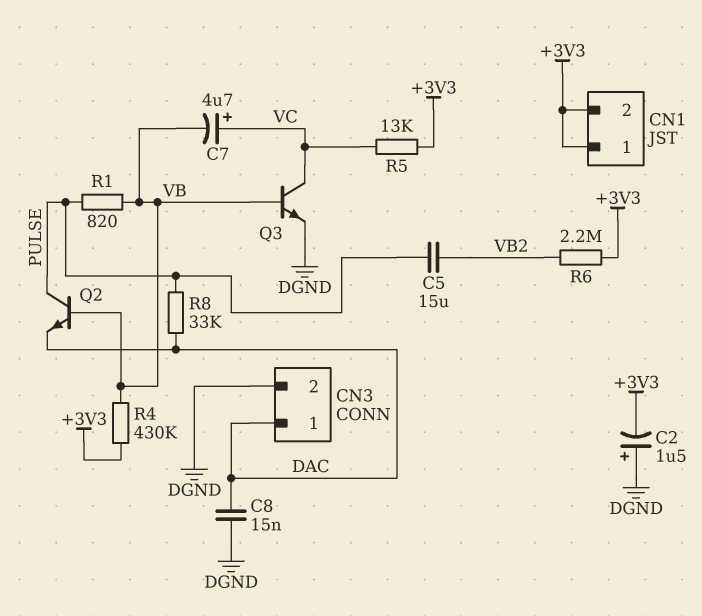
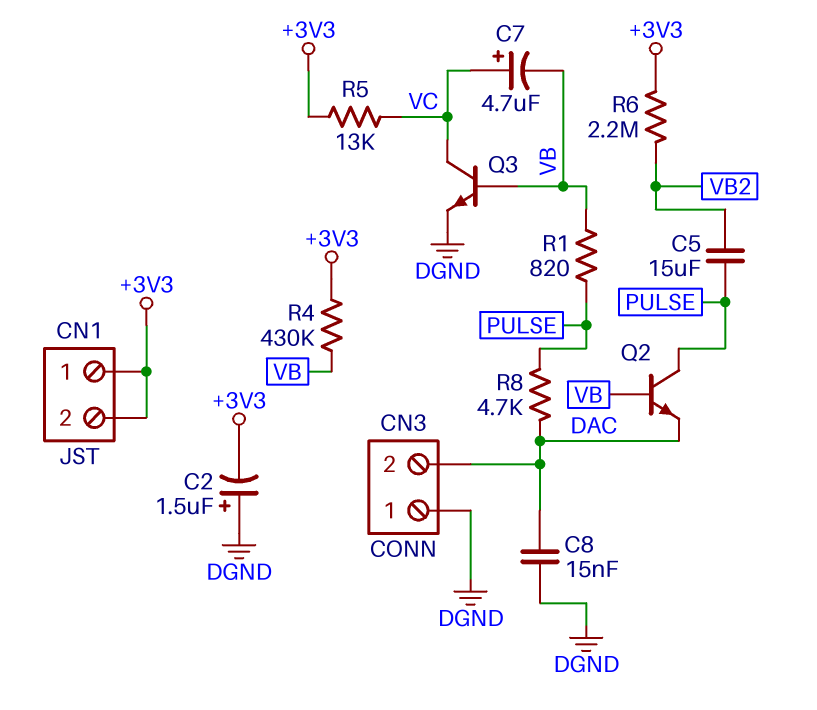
CN3 pin 1: DAC -> DGND
CN3 pin 2: DGND -> DAC
R8: 33k (DAC, PULSE) -> 4.7k (DAC, PULSE)

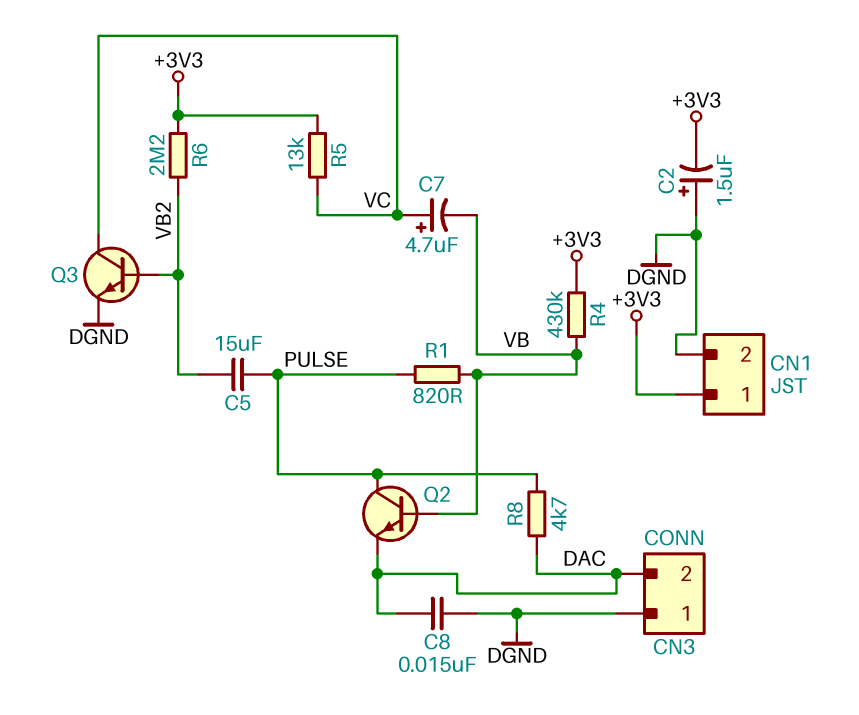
CN1 pin 2: +3V3 -> DGND
Q3: NPN (B VB, C VC, E DGND) -> NPN (B VB2, C VC, E DGND)

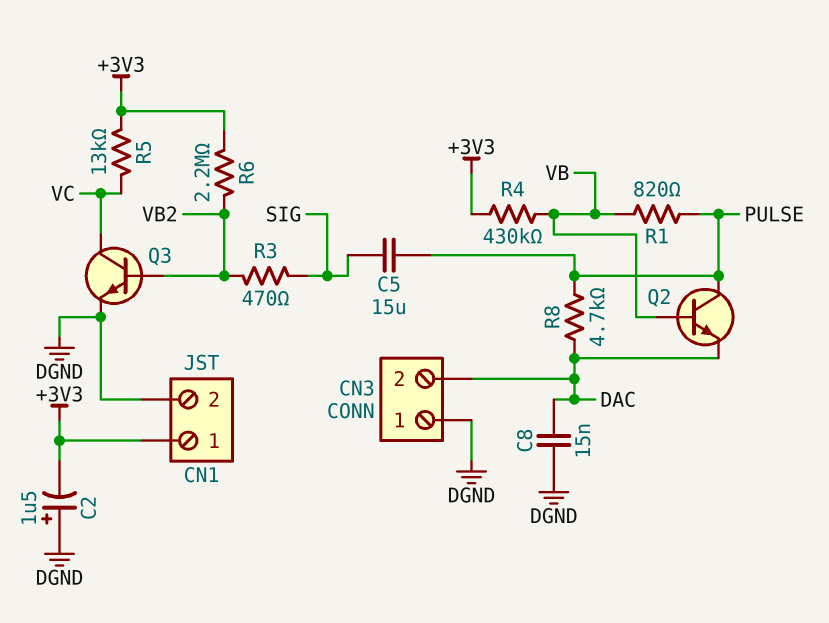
C5: 15uF (PULSE, VB2) -> 15uF (PULSE, SIG)
C7: 4.7uF (plus VC, minus VB) -> none
R3: none -> 470 (SIG, VB2)

